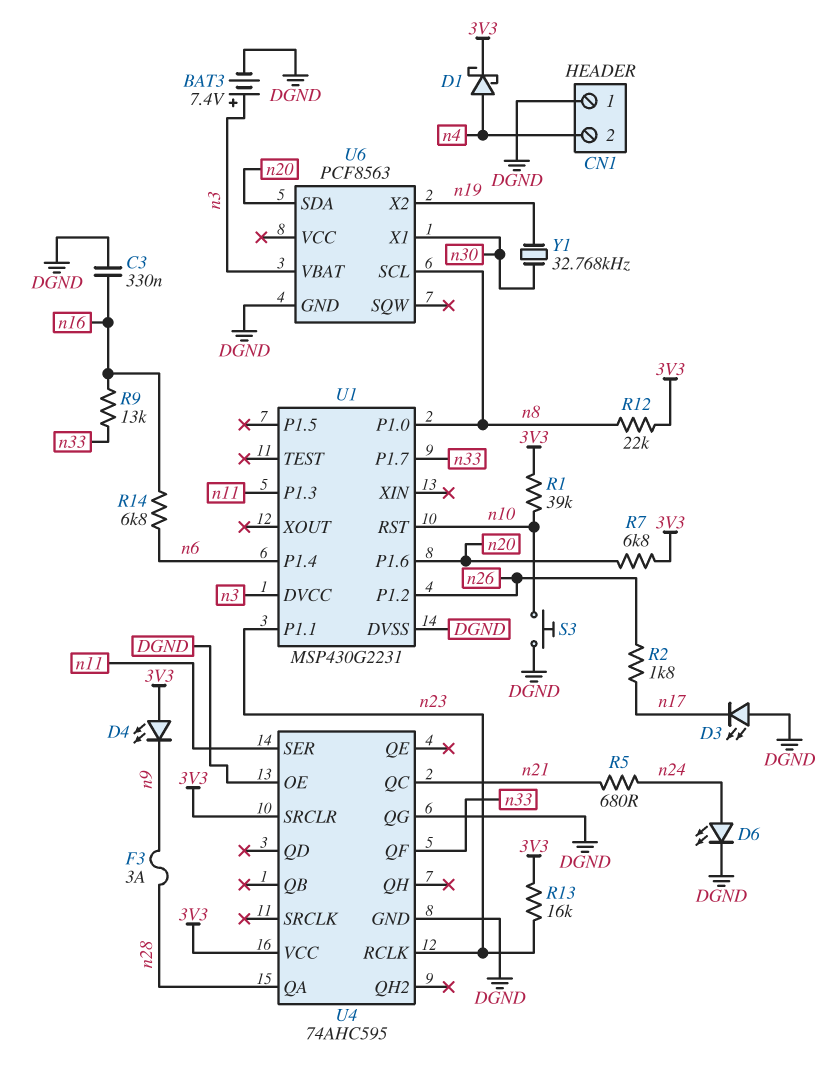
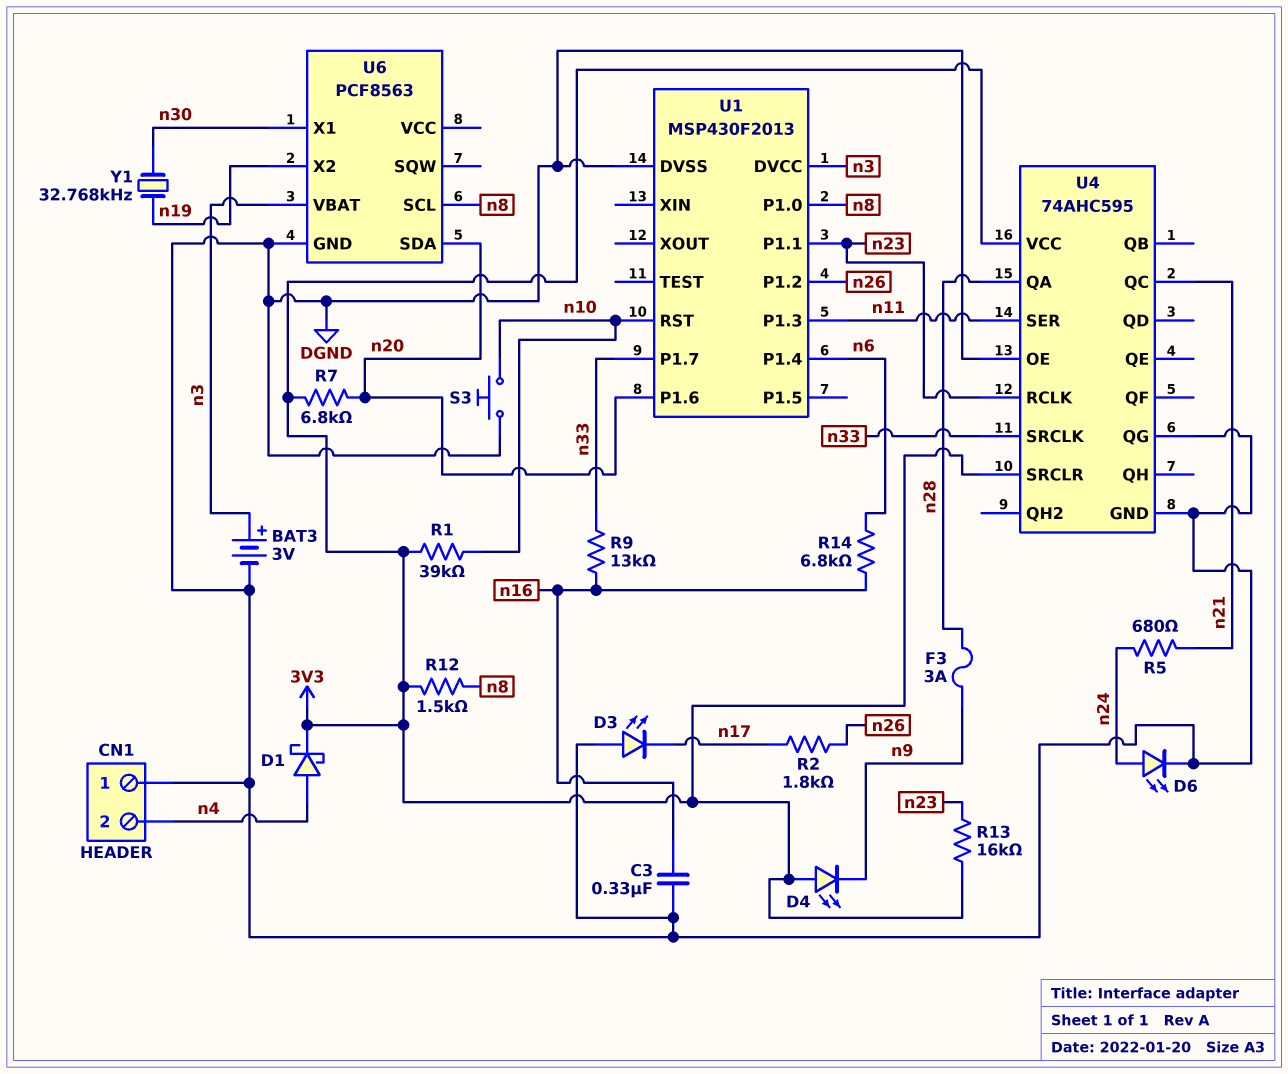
BAT3: 7.4V (plus n3, minus DGND) -> 3V (plus n3, minus DGND)
R12: 22k (3V3, n8) -> 1.5k (3V3, n8)
U1: MSP430G2231 -> MSP430F2013
U4 pin QF: n33 -> none
U4 pin SRCLK: none -> n33

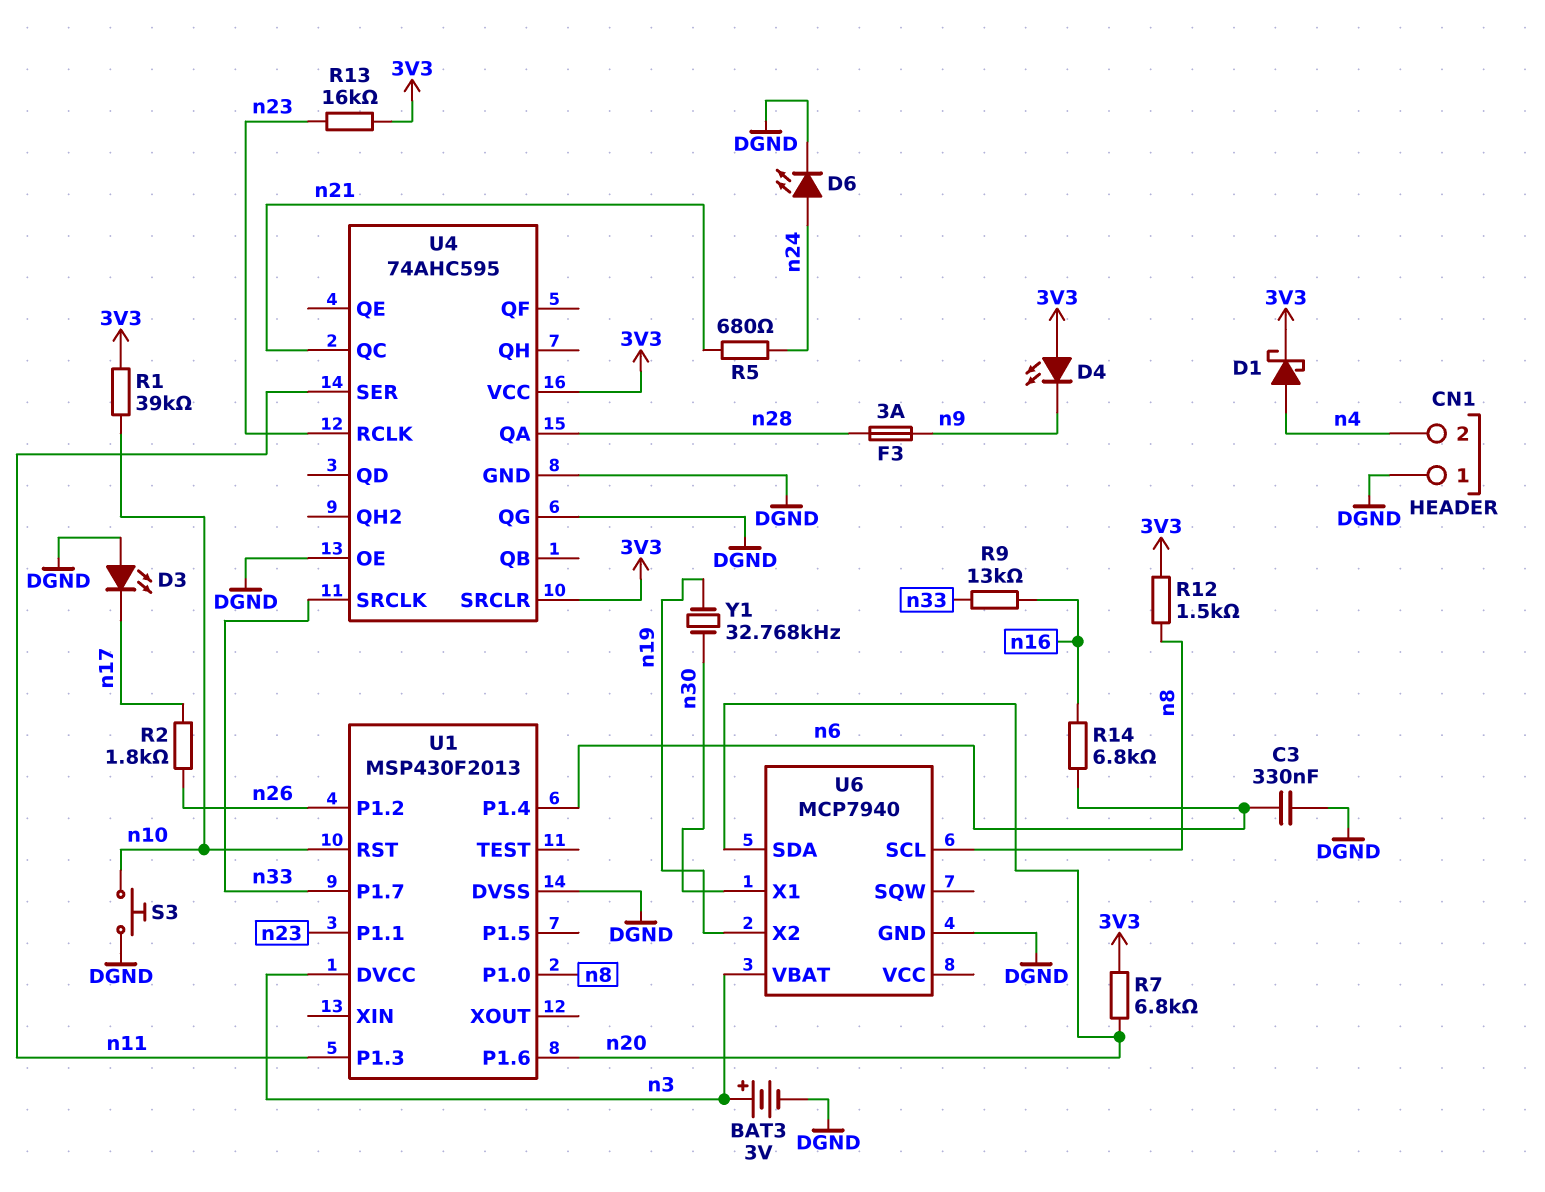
C3: 330nF (DGND, n16) -> 330nF (DGND, n6)
U6: PCF8563 -> MCP7940

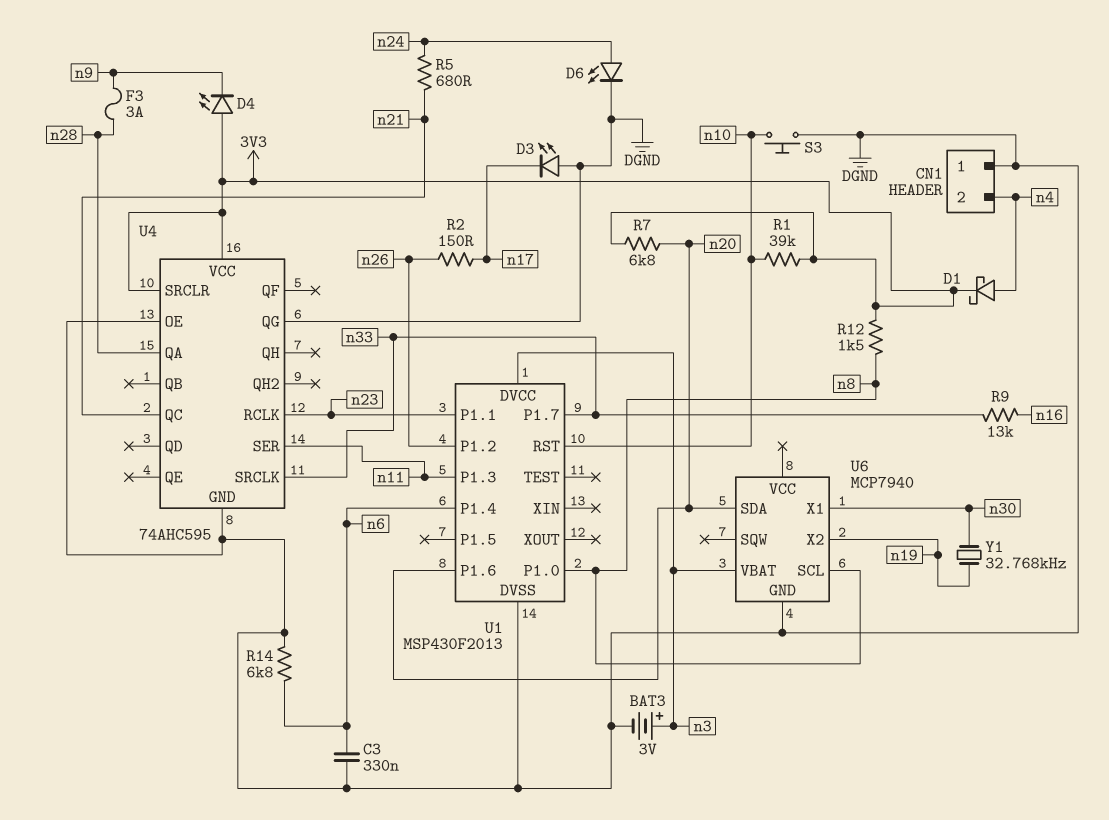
R2: 1.8k (n17, n26) -> 150 (n17, n26)
R13: 16k (3V3, n23) -> none
R14: 6.8k (n6, n16) -> 6.8k (DGND, n6)

